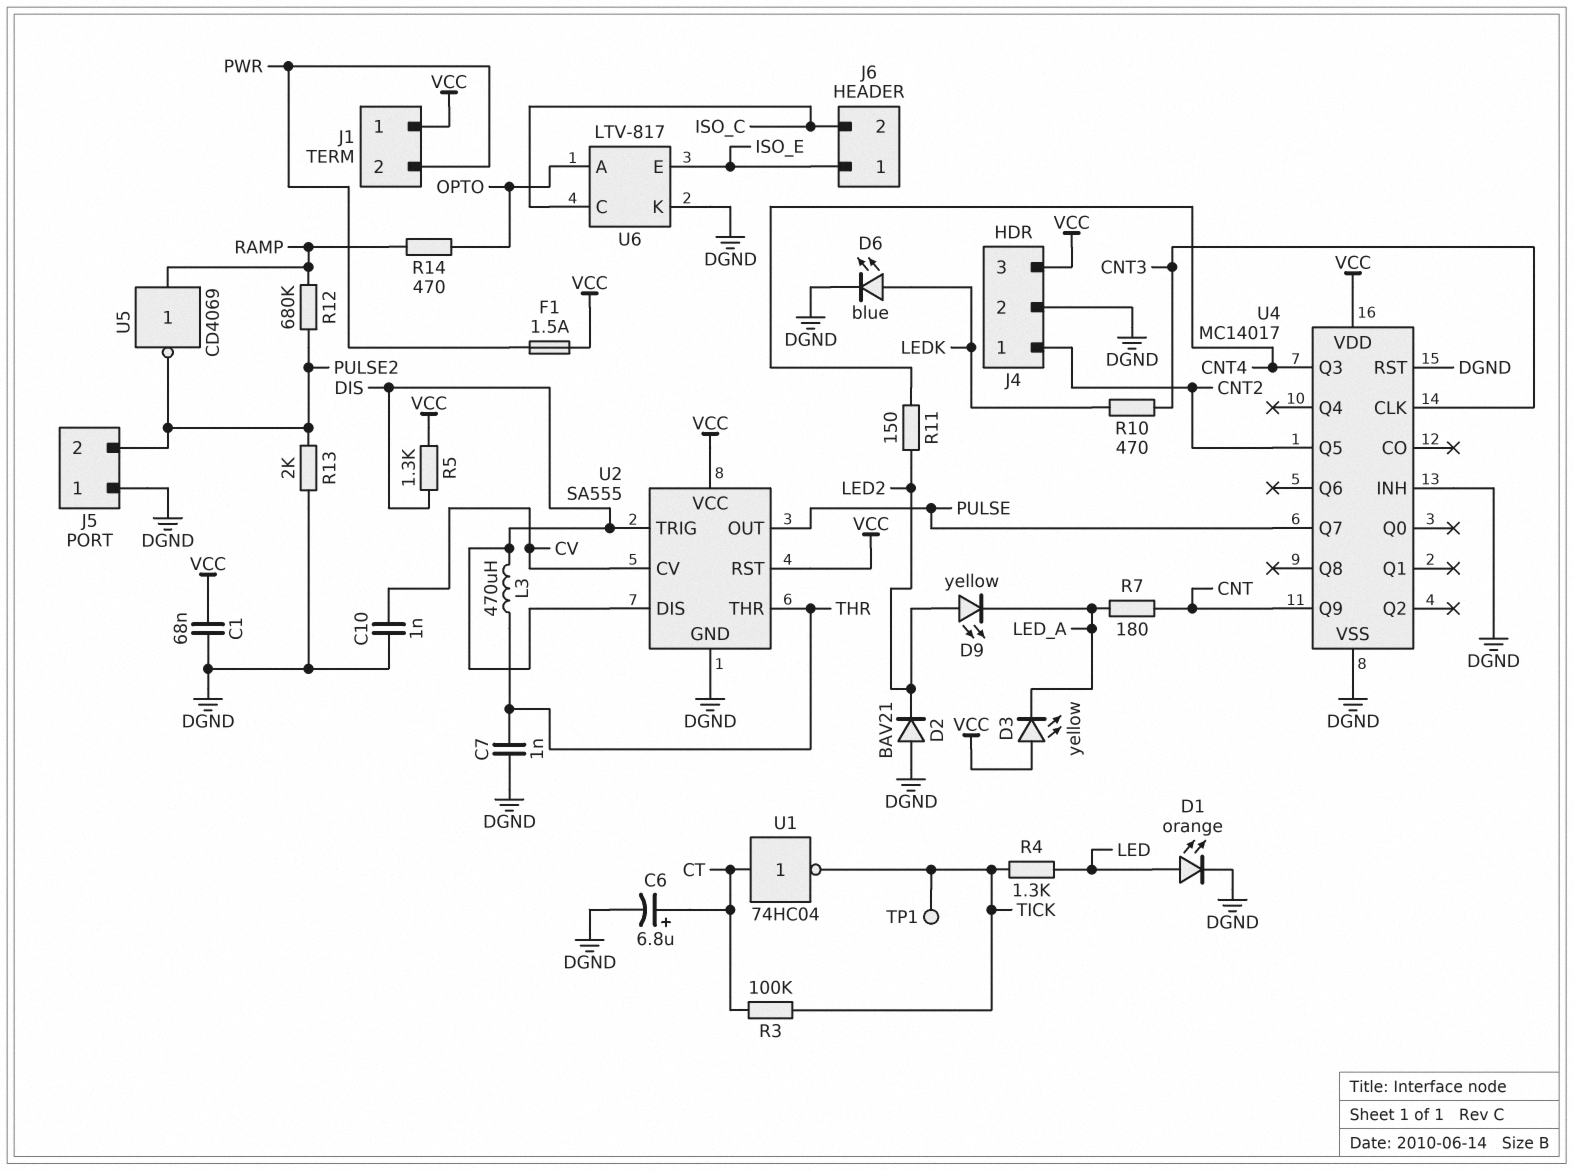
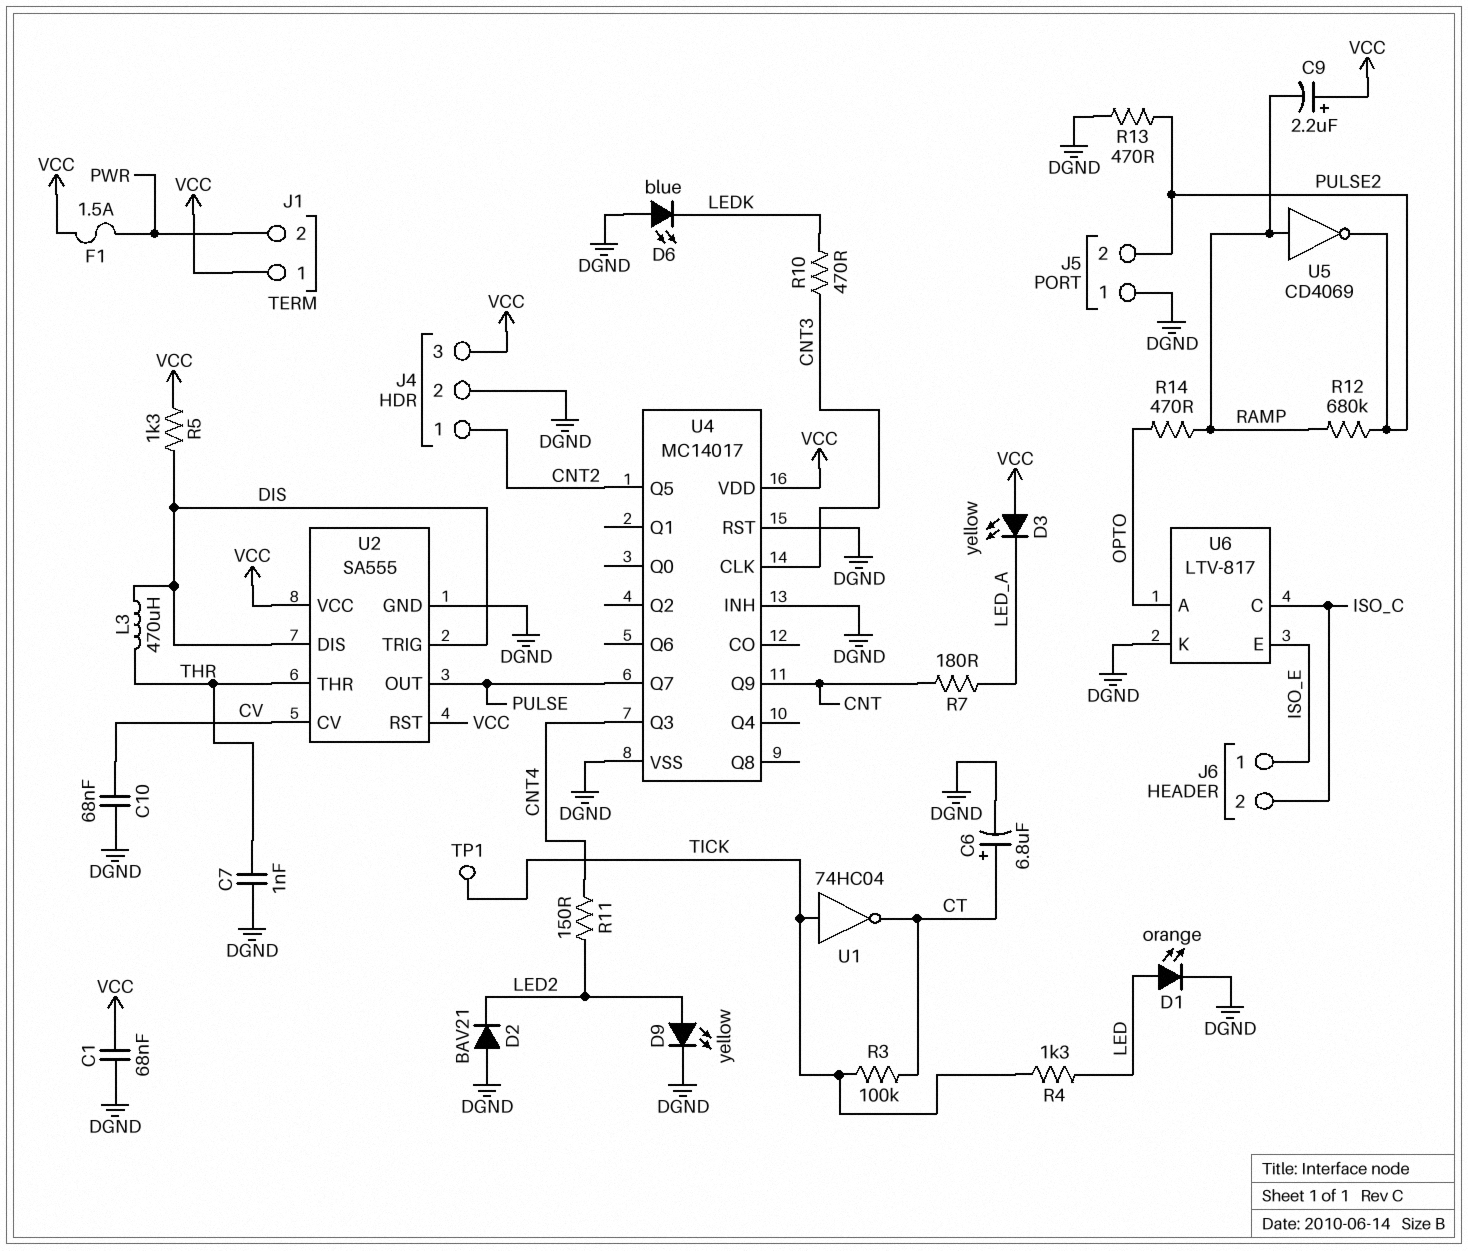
C9: none -> 2.2uF (plus VCC, minus RAMP)
C10: 1nF (CV, DGND) -> 68nF (CV, DGND)
D6: LED blue (A LEDK, K DGND) -> LED blue (A DGND, K LEDK)
D9: LED yellow (A LED2, K LED_A) -> LED yellow (A LED2, K DGND)
R13: 2k (DGND, PULSE2) -> 470 (DGND, PULSE2)
U1: NOT 74HC04 (in CT, out TICK) -> NOT 74HC04 (in TICK, out CT)

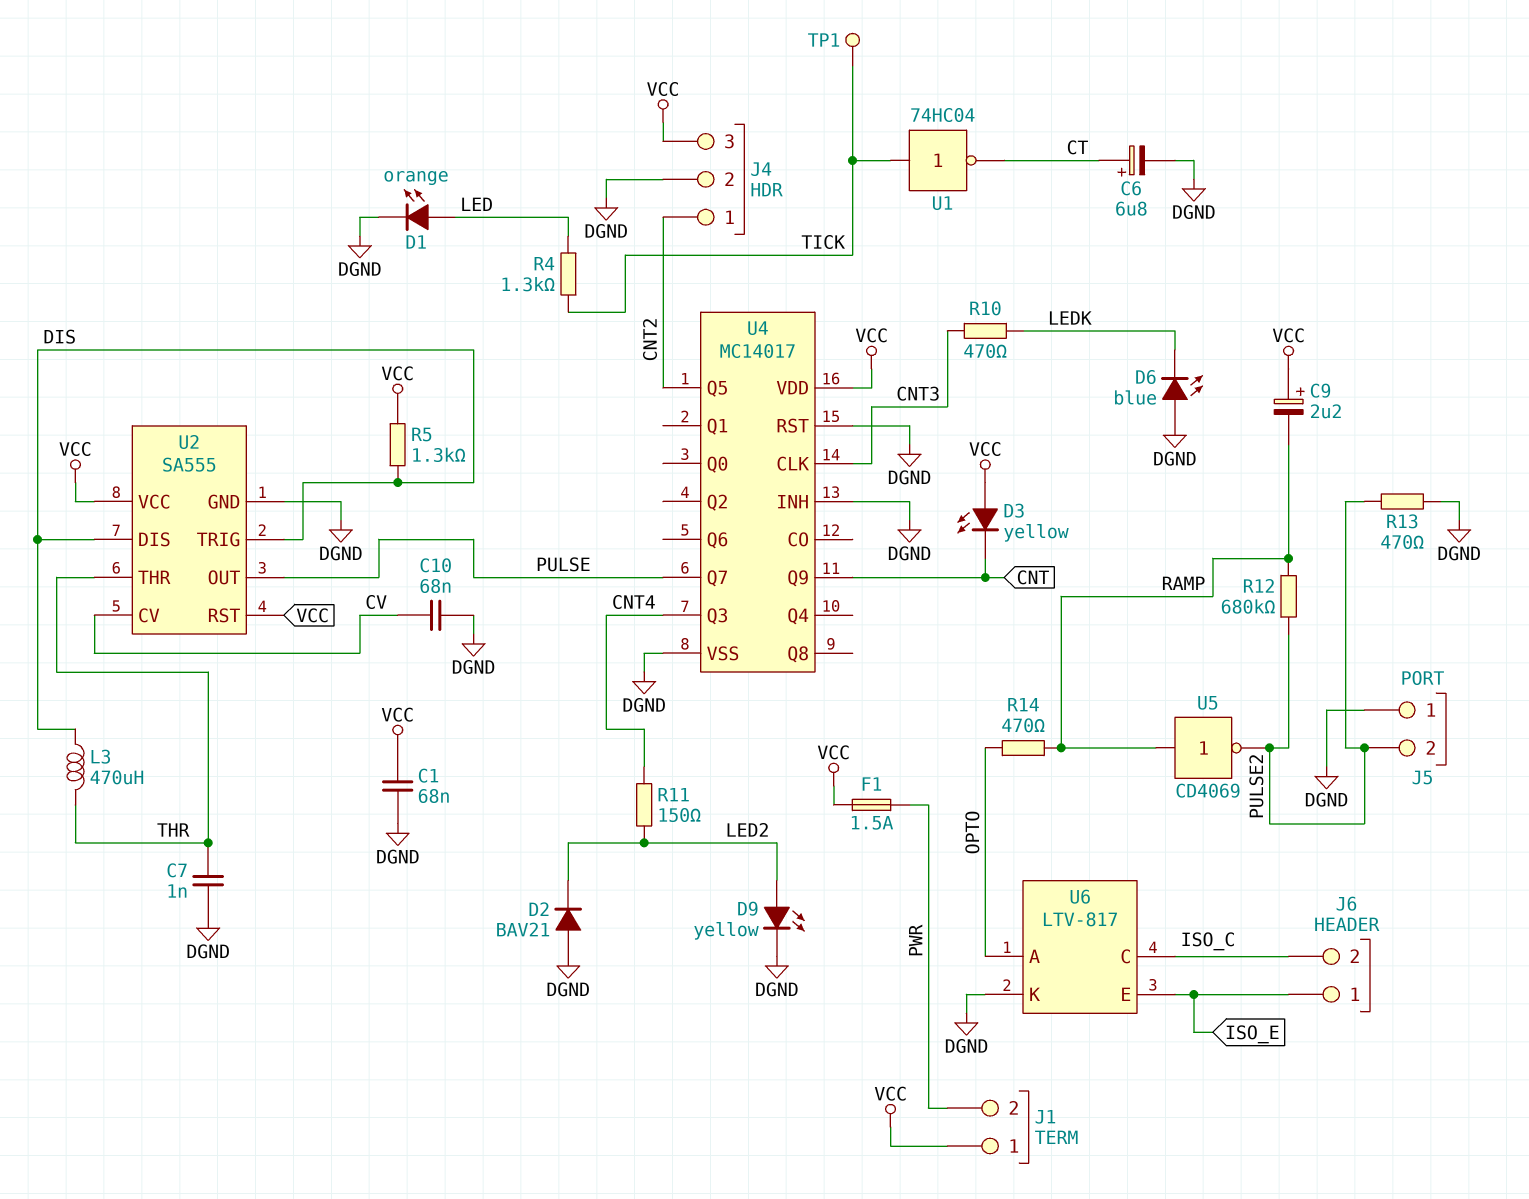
D3: LED yellow (A VCC, K LED_A) -> LED yellow (A VCC, K CNT)
R3: 100k (CT, TICK) -> none
R7: 180 (CNT, LED_A) -> none

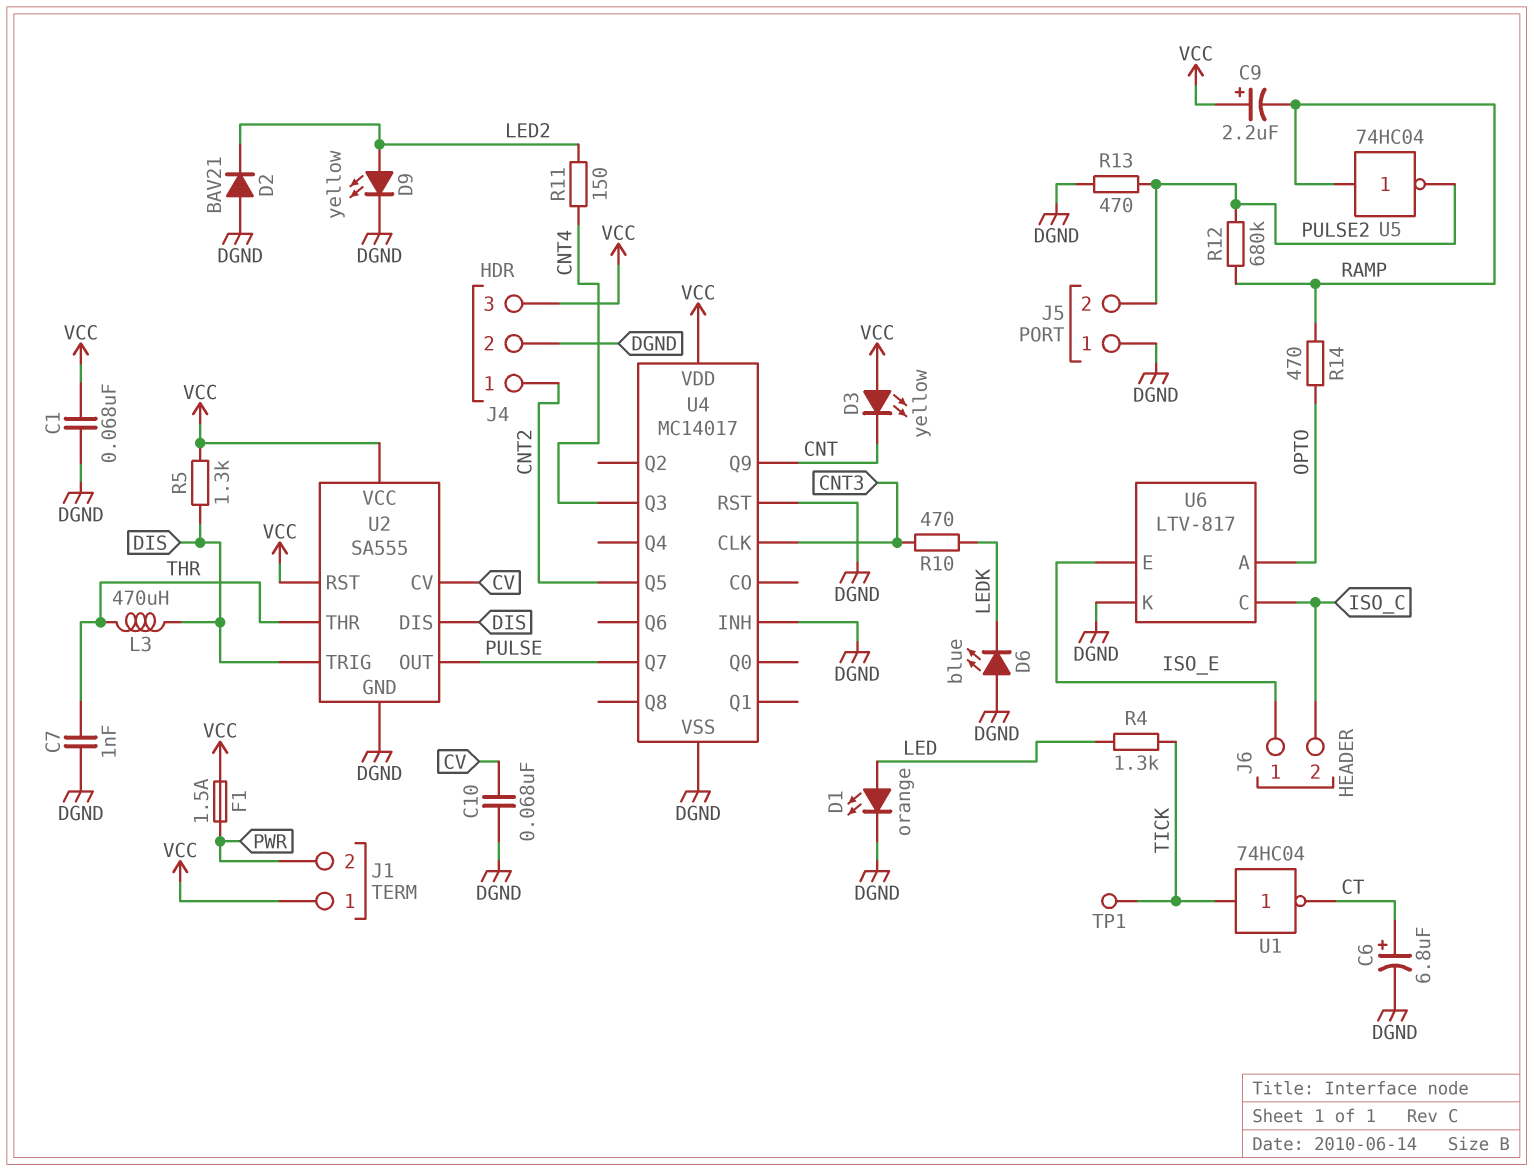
U5: NOT CD4069 (in RAMP, out PULSE2) -> NOT 74HC04 (in RAMP, out PULSE2)

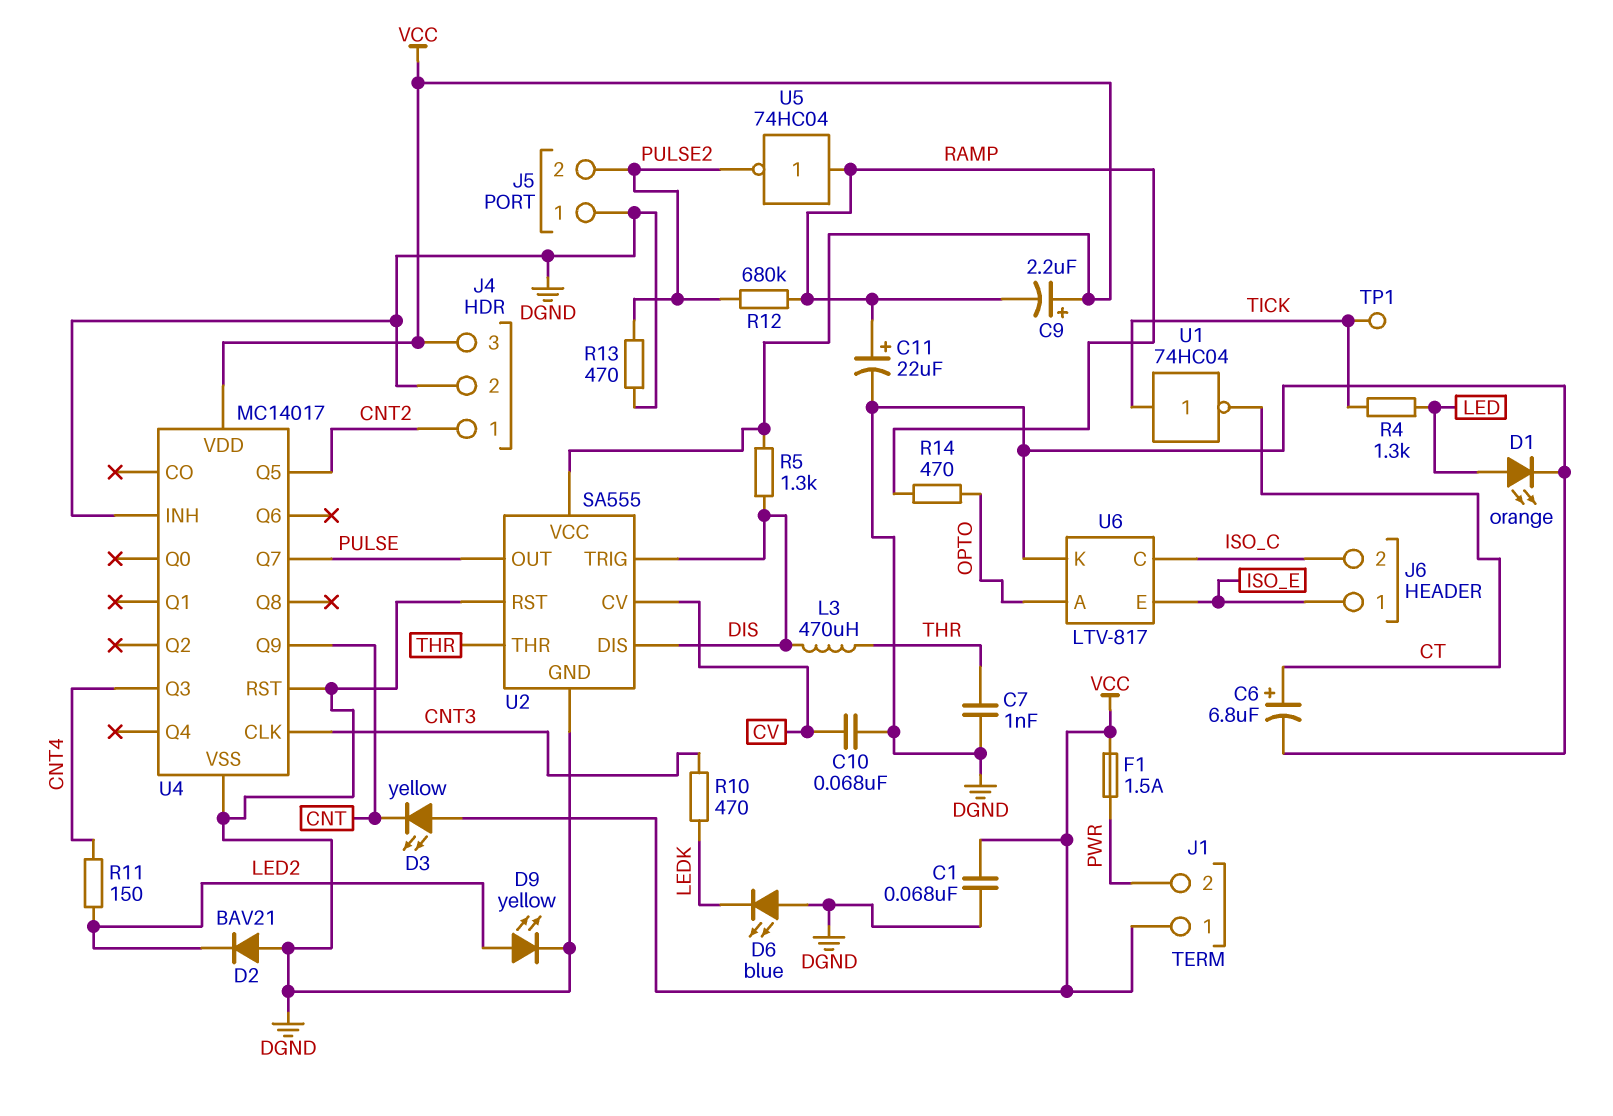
C11: none -> 22uF (plus RAMP, minus DGND)
U2 pin RST: VCC -> DGND

